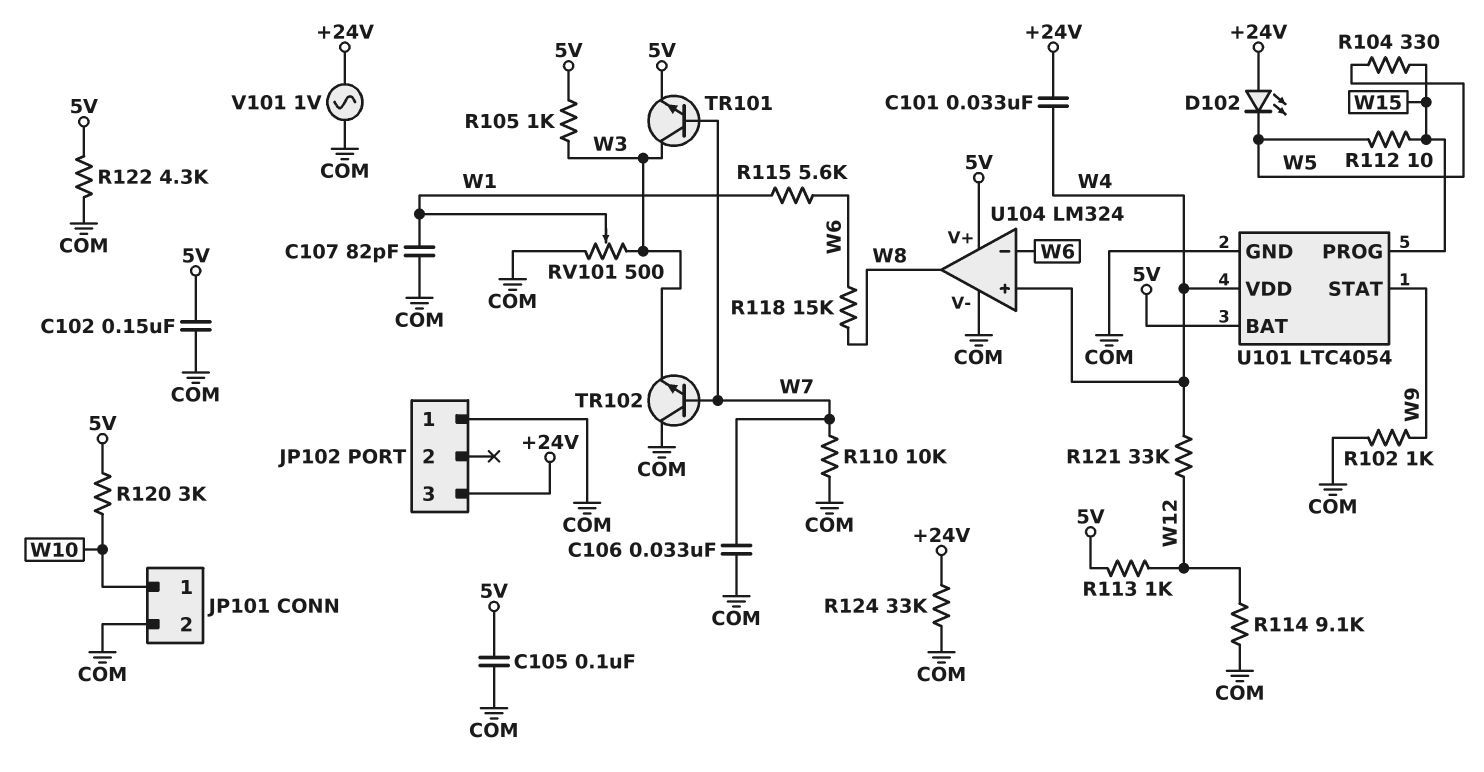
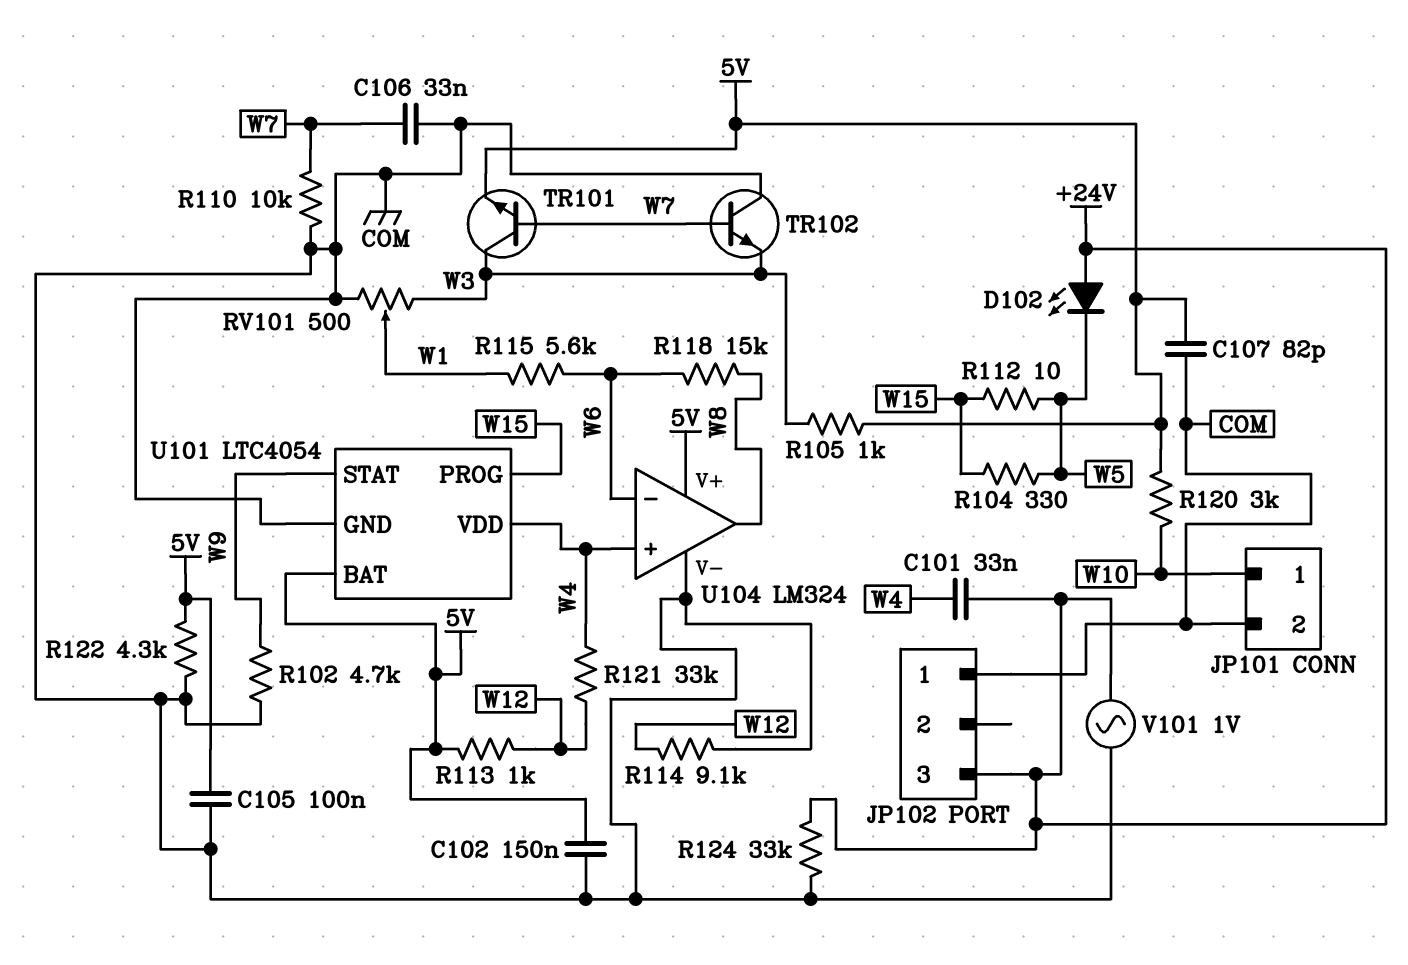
C107: 82pF (COM, W1) -> 82pF (5V, COM)
R102: 1k (COM, W9) -> 4.7k (COM, W9)

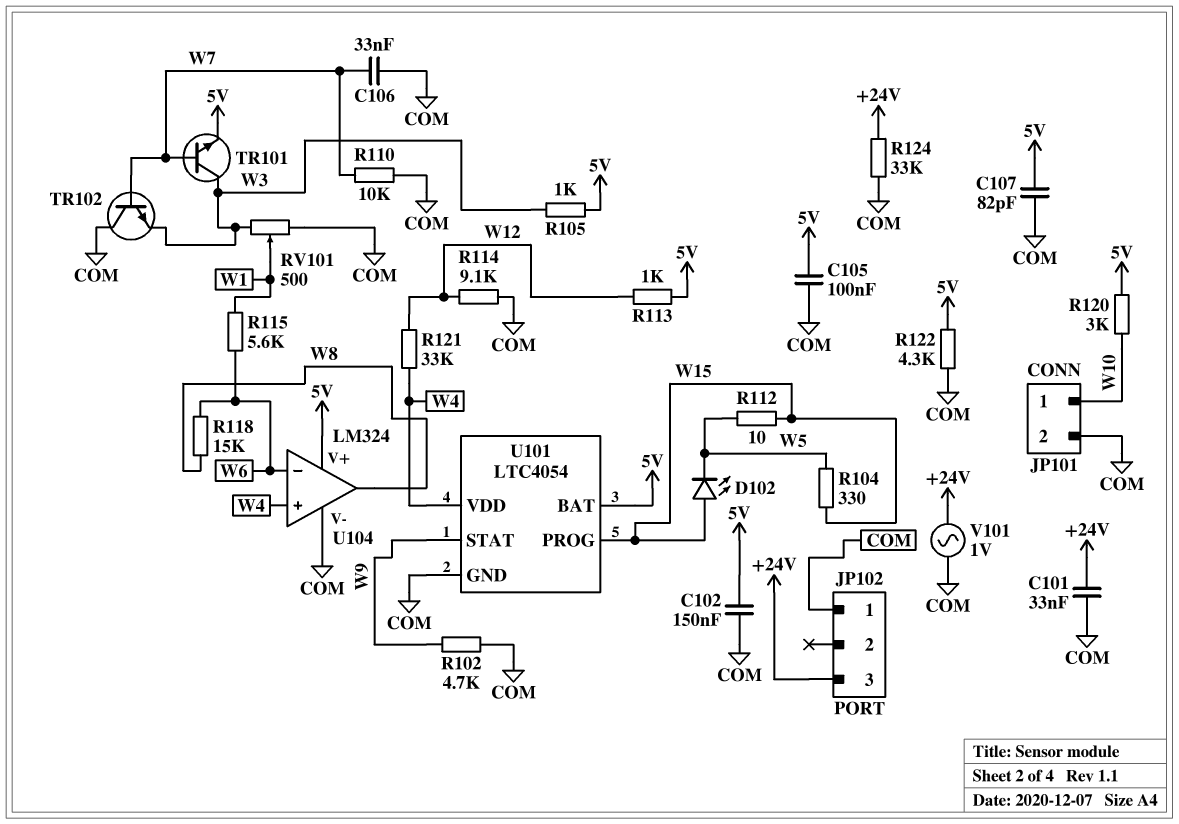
C101: 33nF (+24V, W4) -> 33nF (+24V, COM)
D102: LED (A +24V, K W5) -> LED (A W15, K W5)

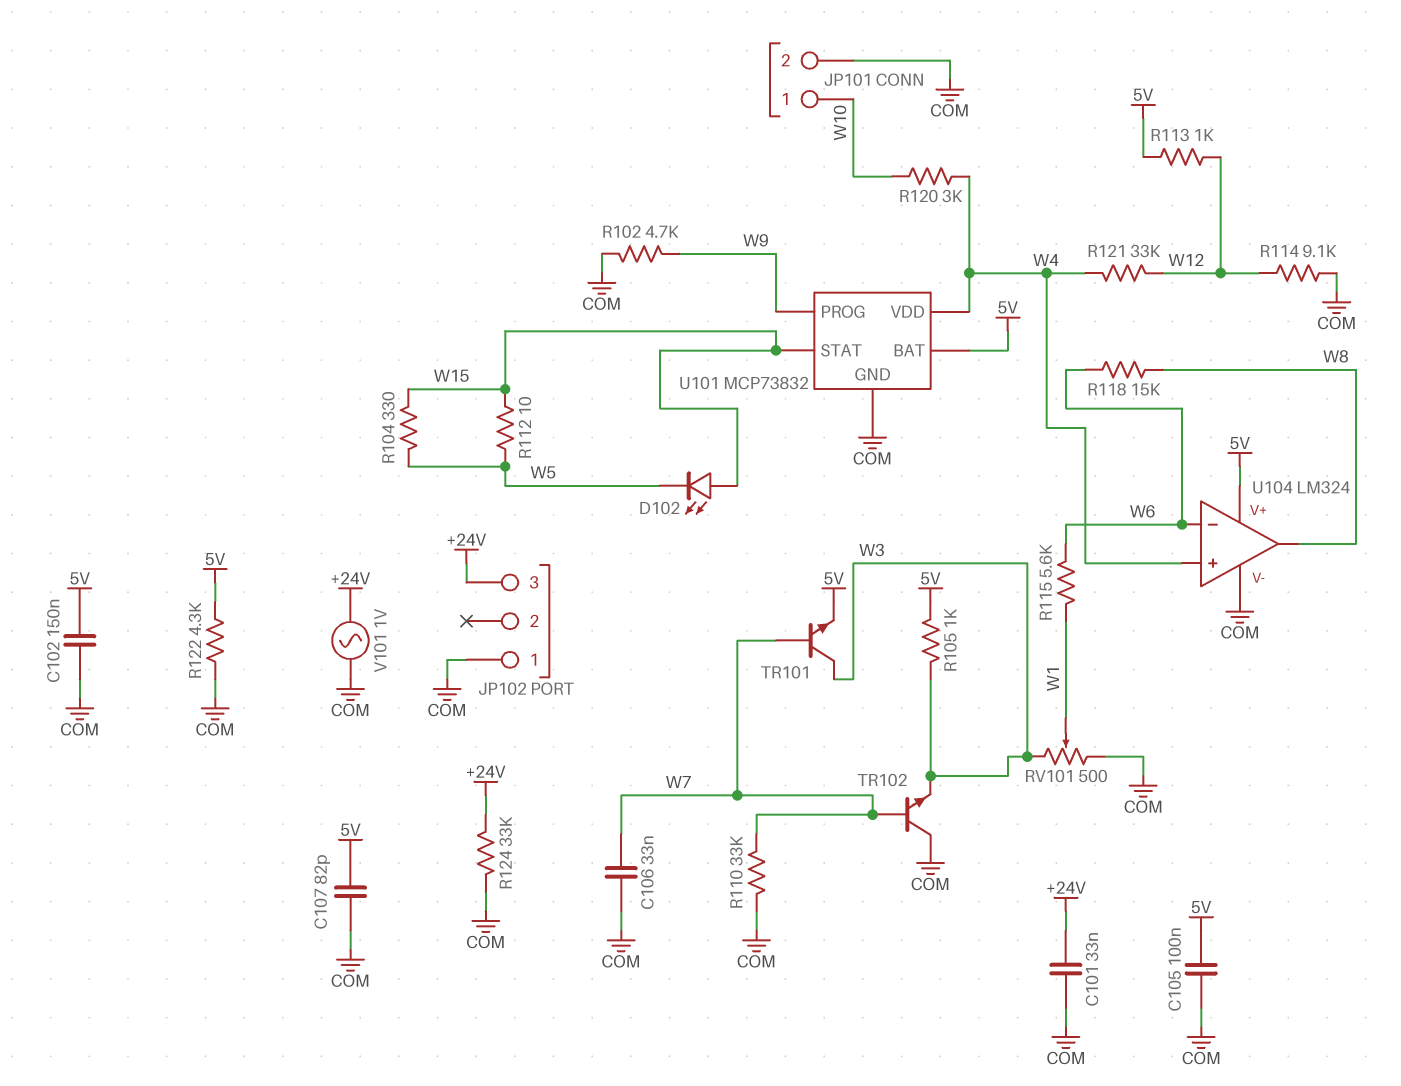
R110: 10k (COM, W7) -> 33k (COM, W7)
R120: 3k (5V, W10) -> 3k (W4, W10)
U101: LTC4054 -> MCP73832
U101 pin PROG: W15 -> W9
U101 pin STAT: W9 -> W15

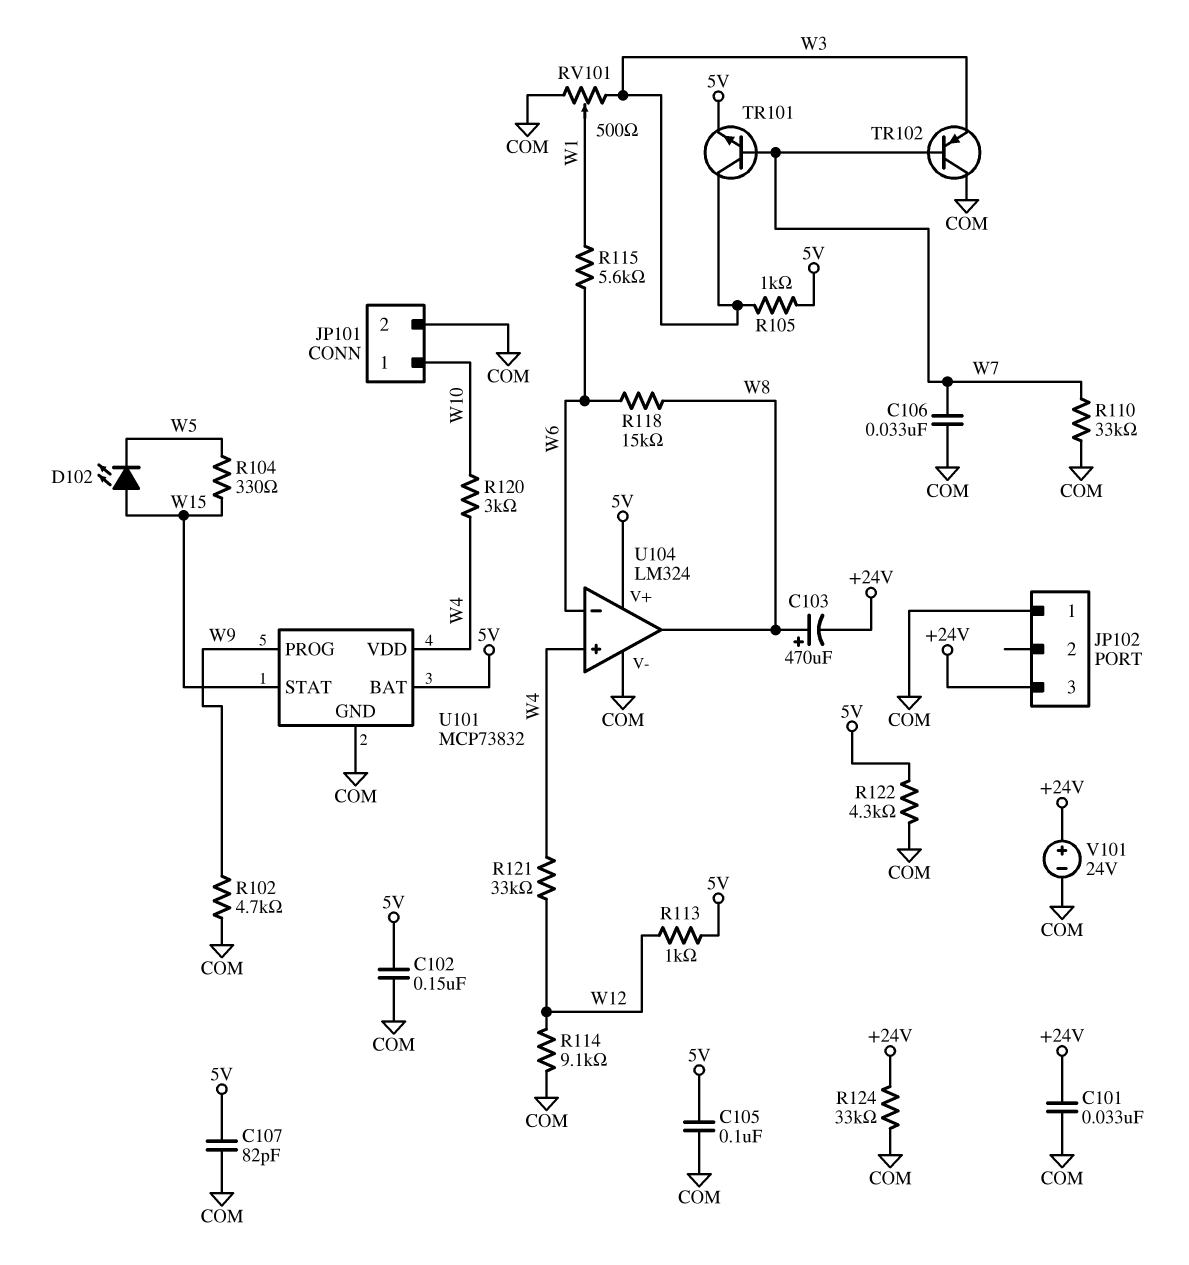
C103: none -> 470uF (plus W8, minus +24V)
R112: 10 (W5, W15) -> none
TR102: NPN (B W7, C COM, E W3) -> PNP (B W7, C COM, E W3)
V101: AC 1V (+24V, COM) -> 24V (plus +24V, minus COM)

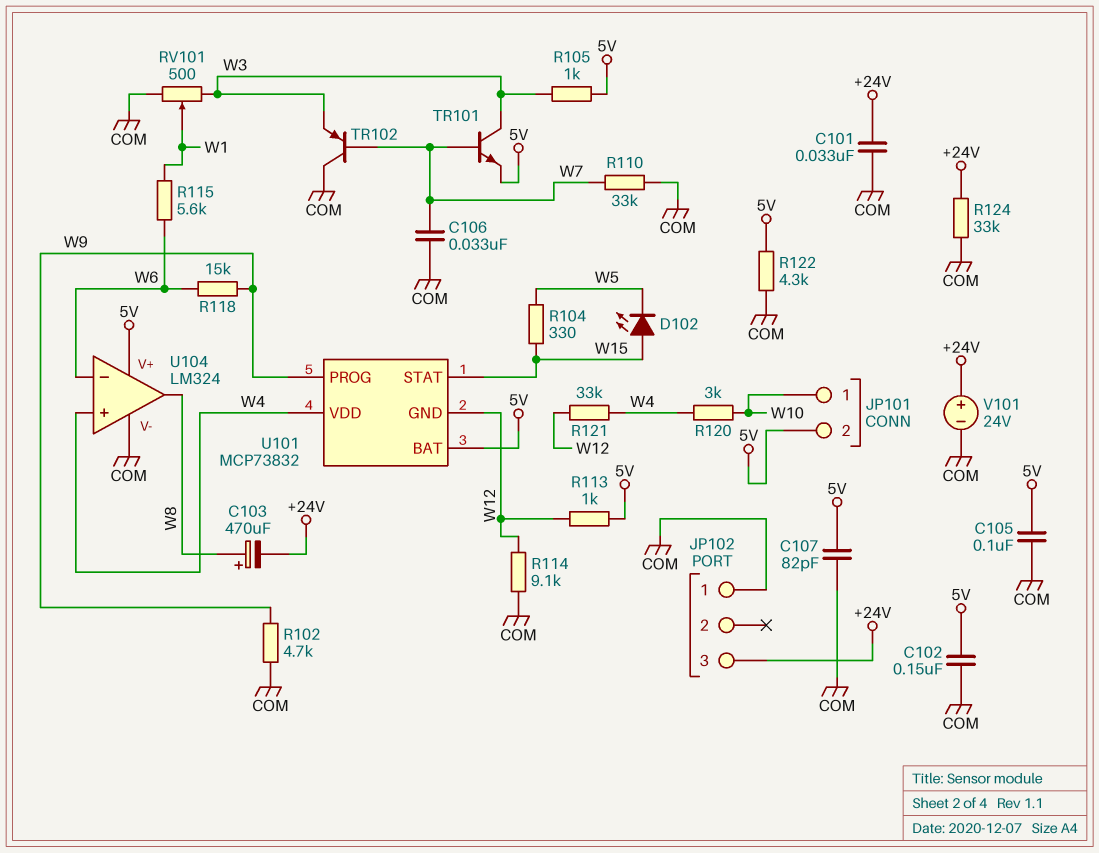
JP101 pin 2: COM -> 5V
R118: 15k (W6, W8) -> 15k (W6, W9)
U101 pin GND: COM -> W12

